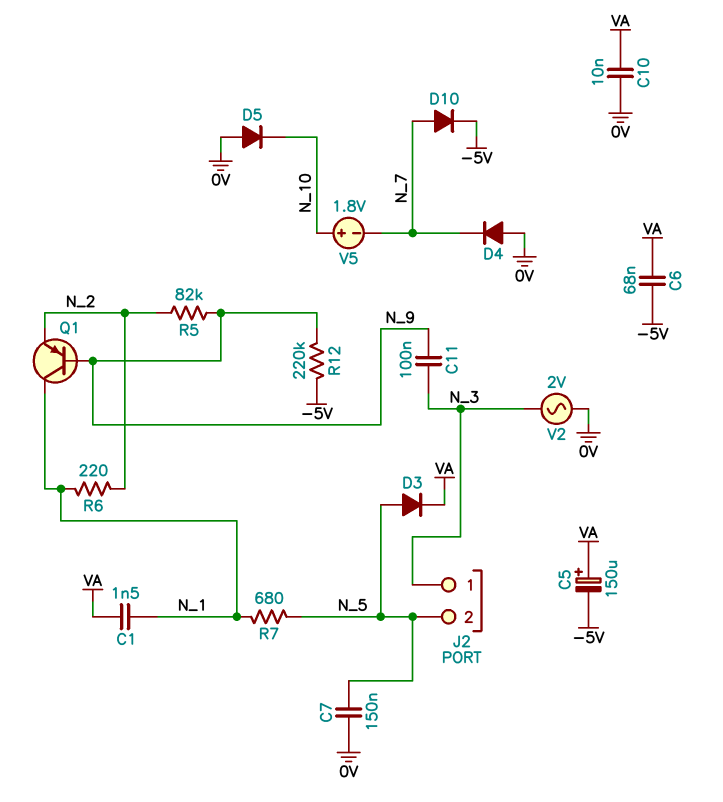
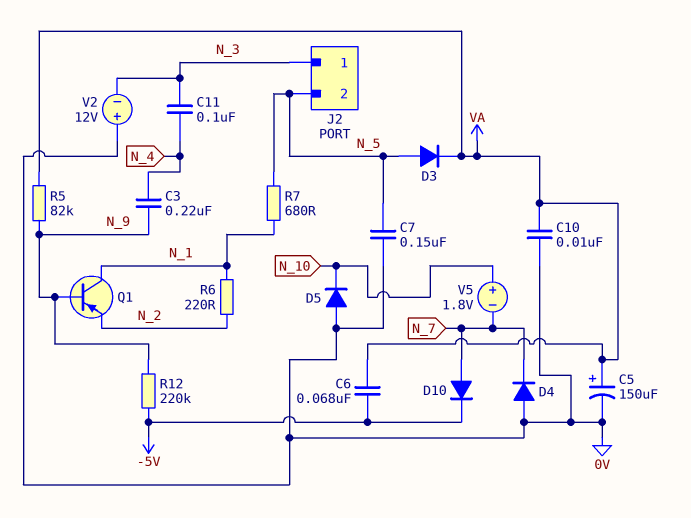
C1: 1.5nF (N_1, VA) -> none
C3: none -> 220nF (N_4, N_9)
C5: 150uF (plus VA, minus -5V) -> 150uF (plus VA, minus 0V)
C11: 100nF (N_3, N_9) -> 100nF (N_3, N_4)
R5: 82k (N_2, N_9) -> 82k (N_9, VA)
V2: AC 2V (0V, N_3) -> 12V (plus 0V, minus N_3)

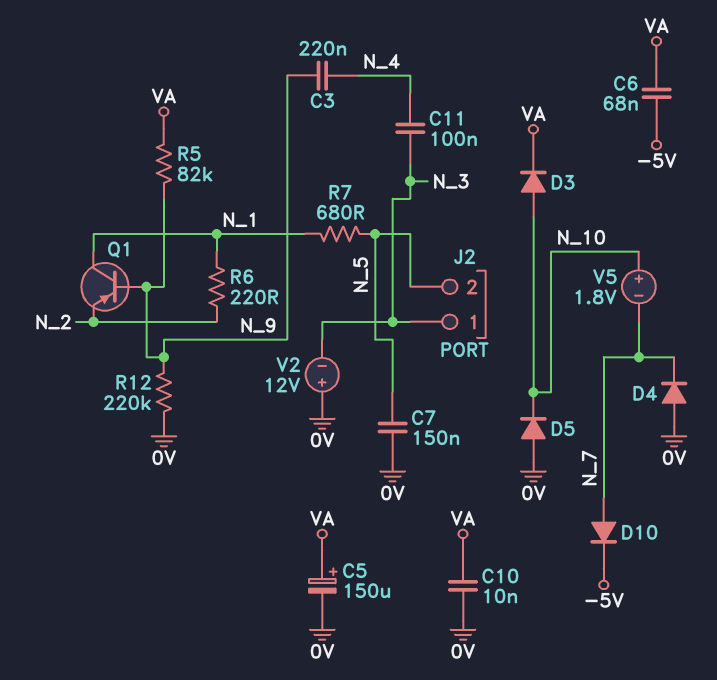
D3: diode (A N_5, K VA) -> diode (A N_10, K VA)
R12: 220k (-5V, N_9) -> 220k (0V, N_9)

